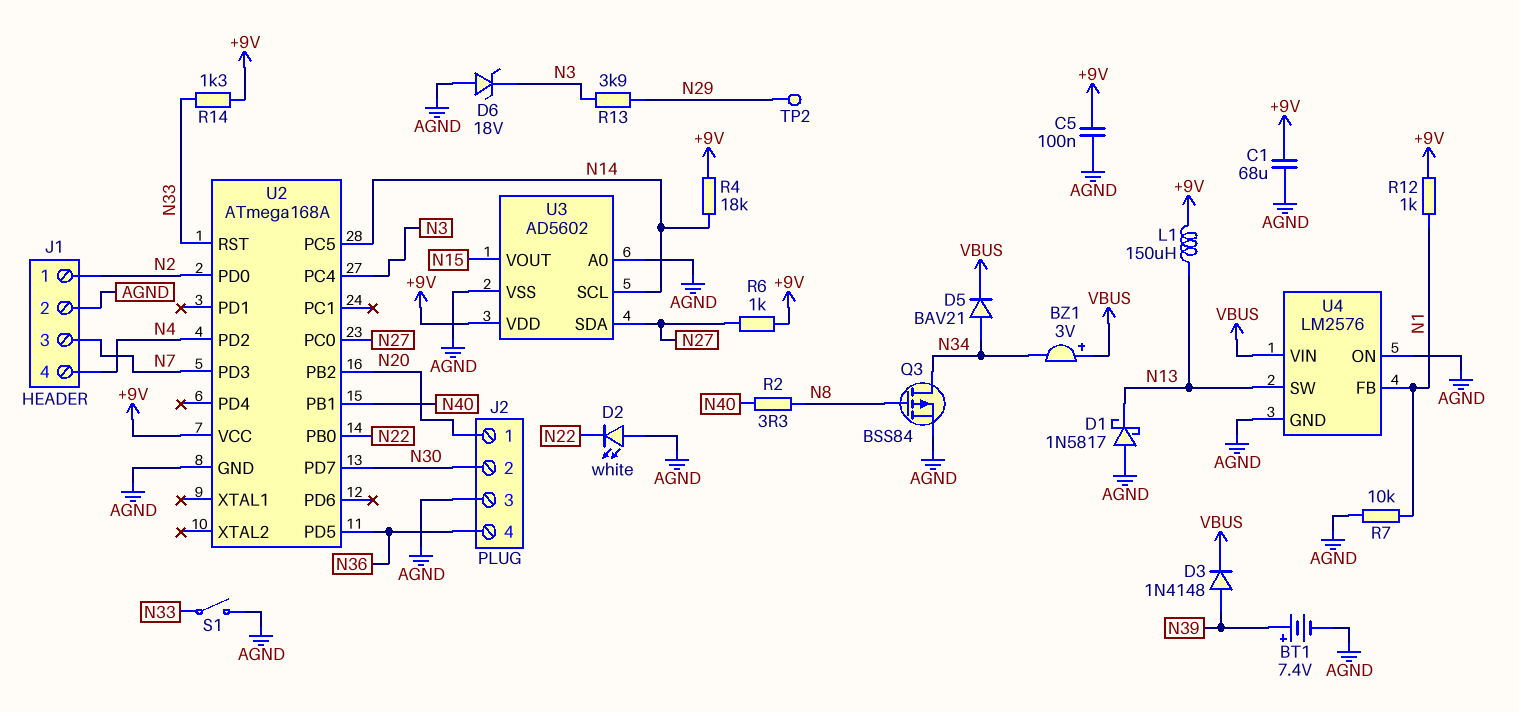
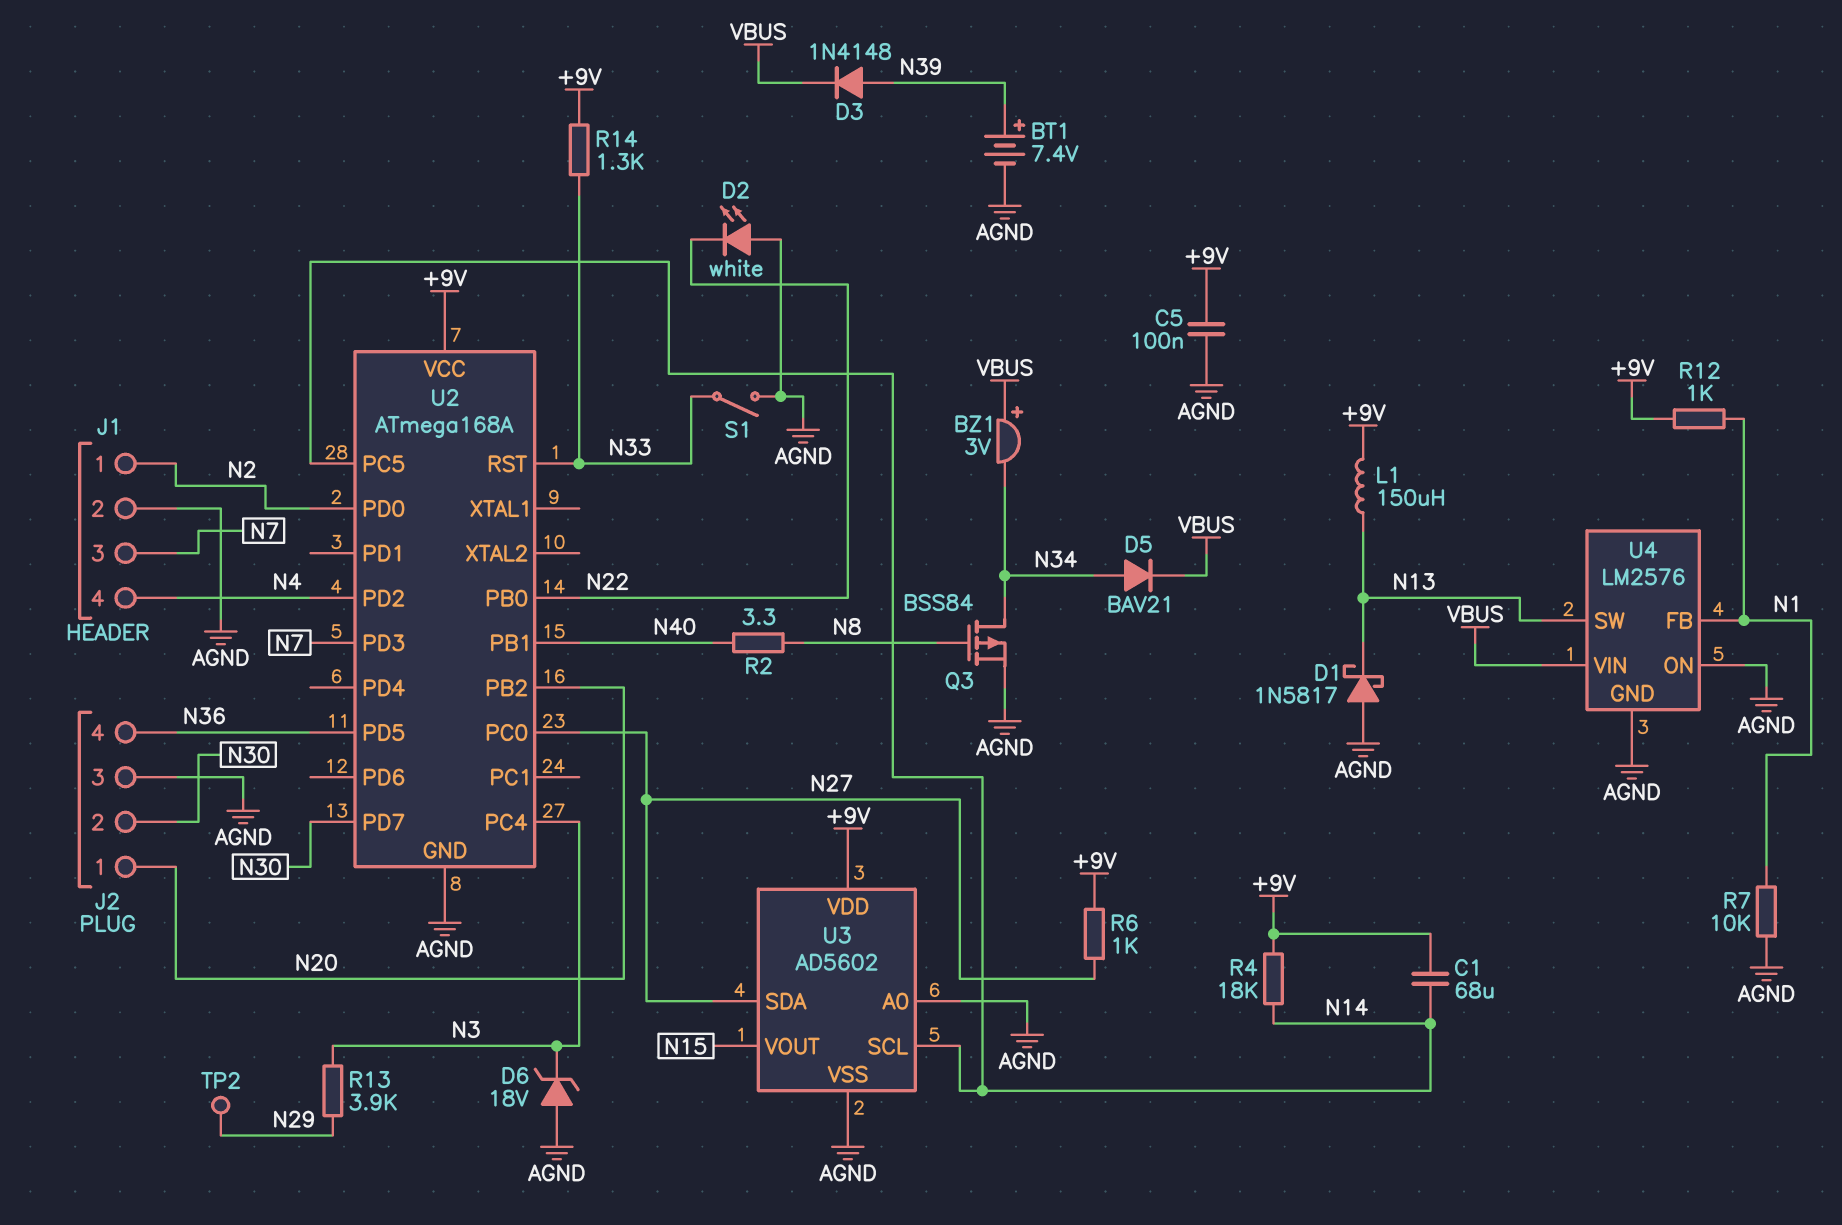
C1: 68uF (+9V, AGND) -> 68uF (+9V, N14)

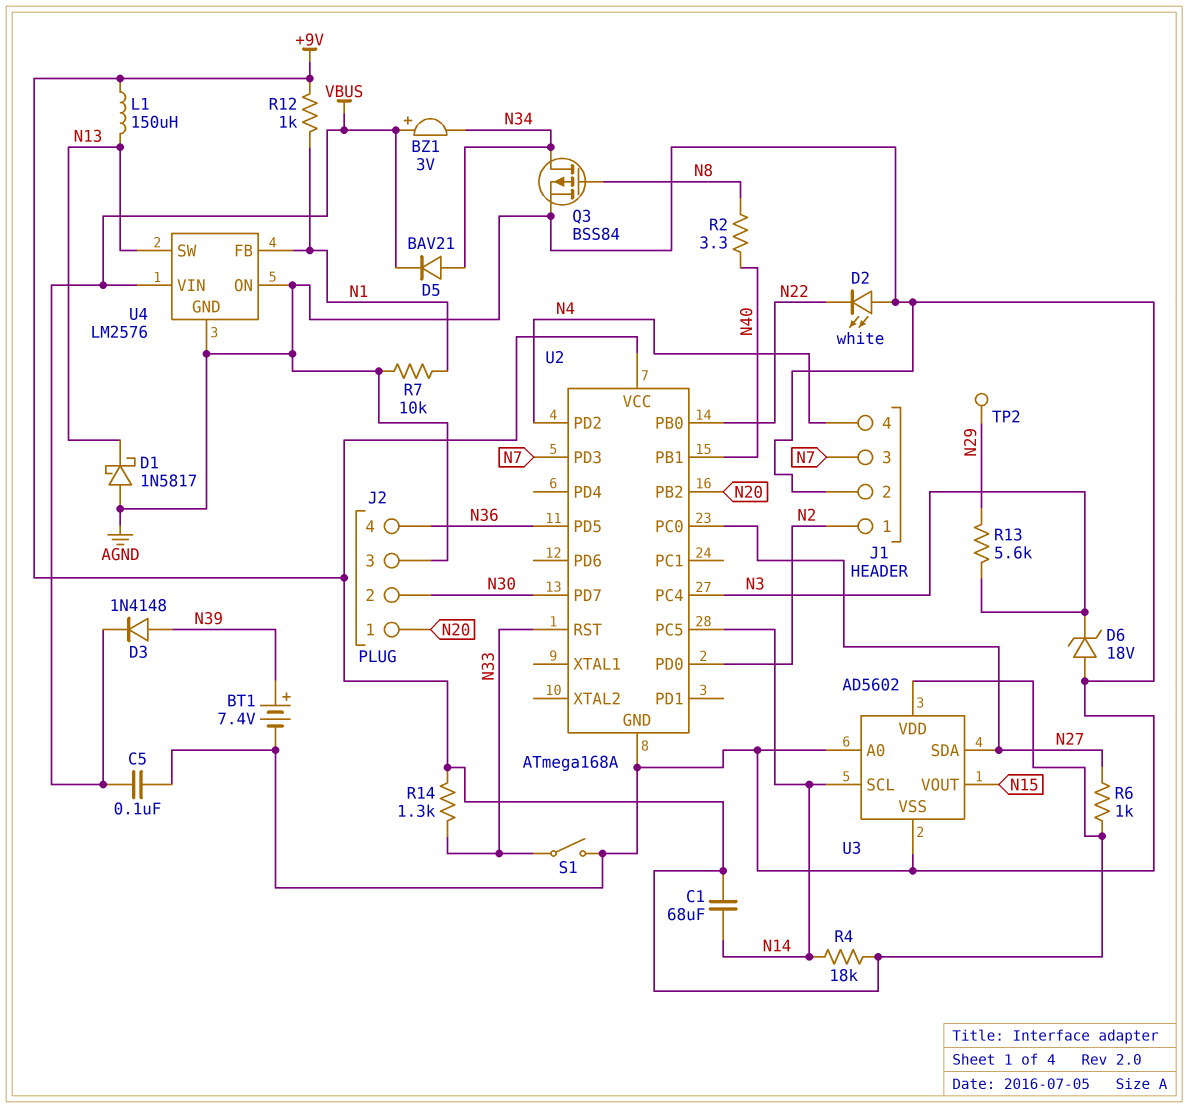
C5: 100nF (+9V, AGND) -> 100nF (AGND, VBUS)
R13: 3.9k (N3, N29) -> 5.6k (N3, N29)

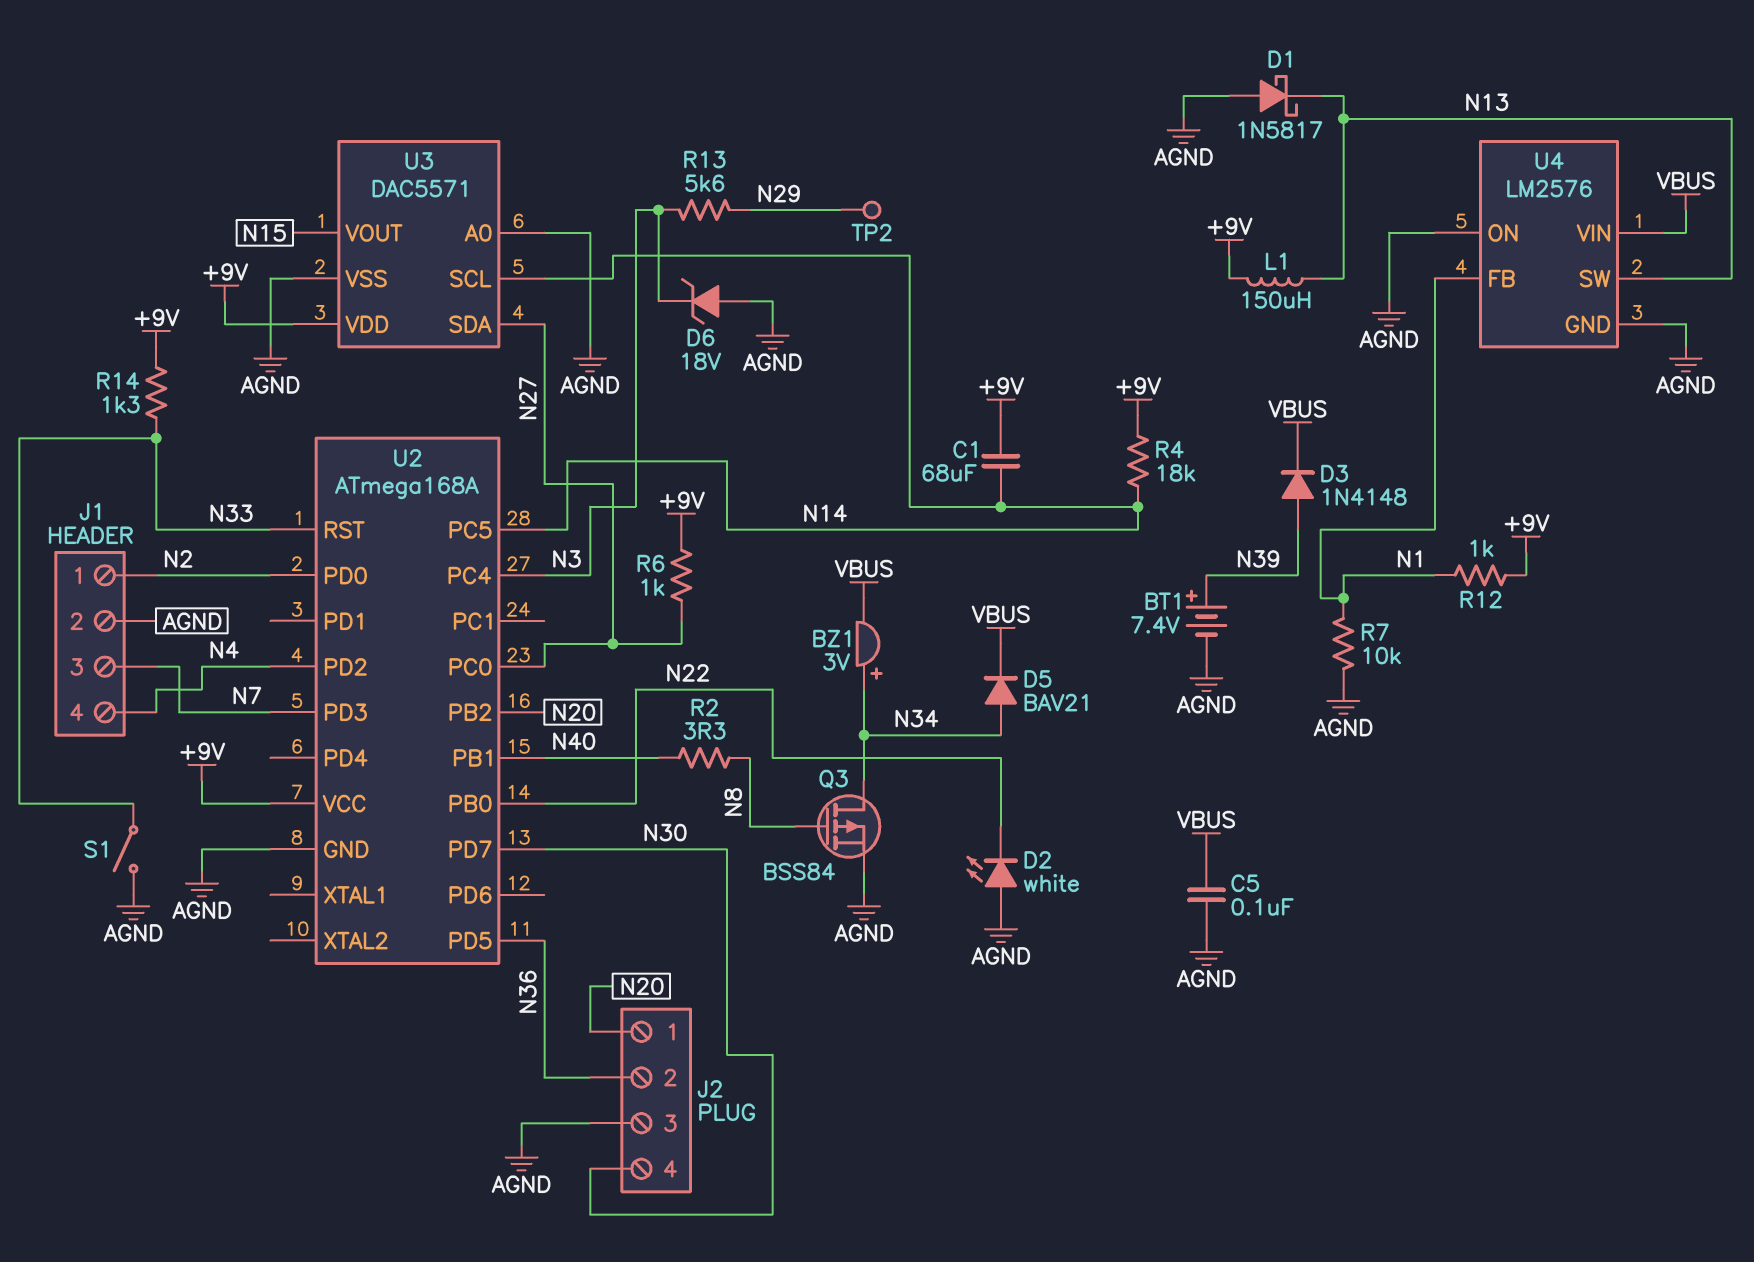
BZ1: buzzer 3V (plus VBUS, minus N34) -> buzzer 3V (plus N34, minus VBUS)
J2 pin 2: N30 -> N36
J2 pin 4: N36 -> N30
U3: AD5602 -> DAC5571

